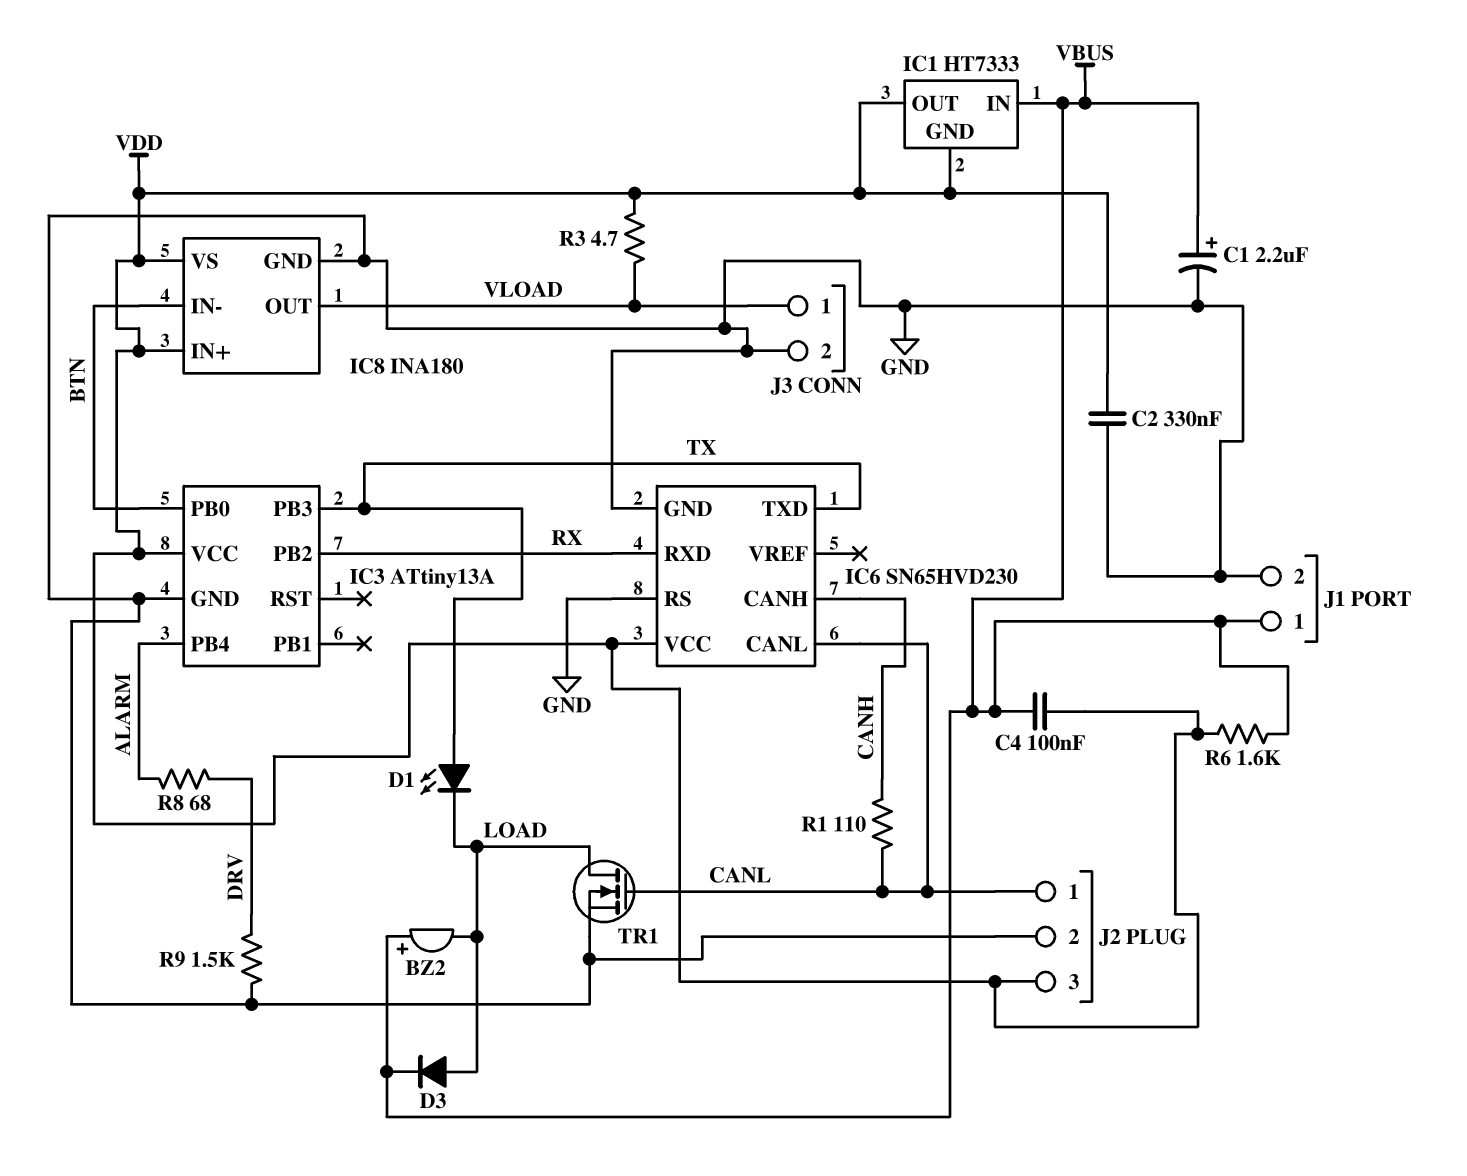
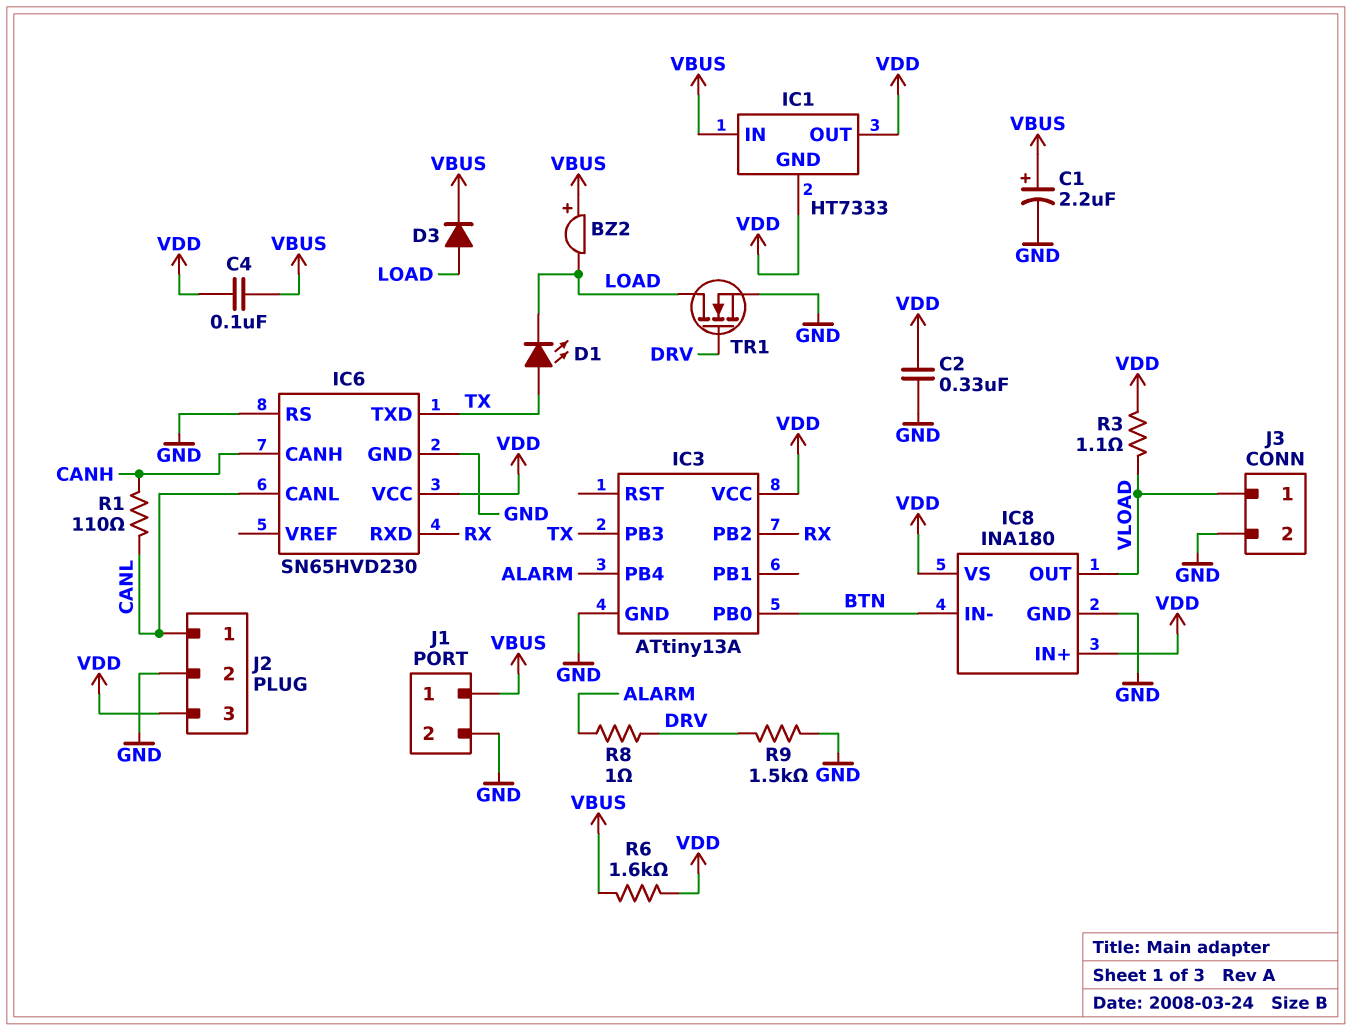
R3: 4.7 (VDD, VLOAD) -> 1.1 (VDD, VLOAD)
R8: 68 (ALARM, DRV) -> 1 (ALARM, DRV)
TR1: NMOS (G CANL, D LOAD, S GND) -> NMOS (G DRV, D LOAD, S GND)

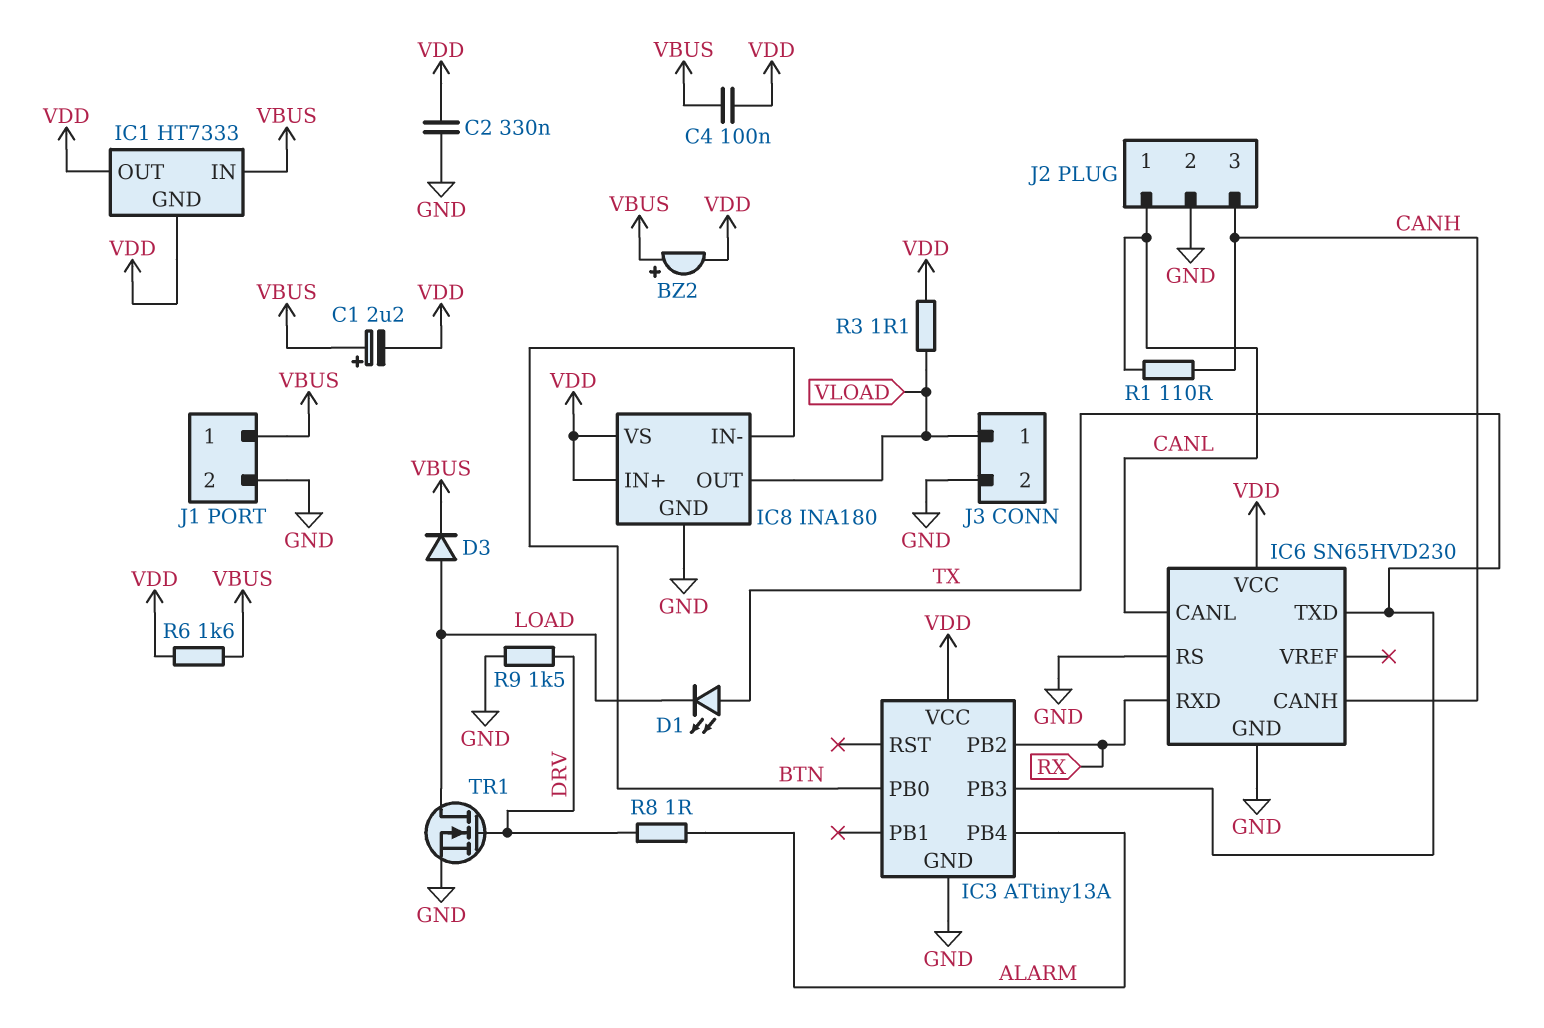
BZ2: buzzer (plus VBUS, minus LOAD) -> buzzer (plus VBUS, minus VDD)
C1: 2.2uF (plus VBUS, minus GND) -> 2.2uF (plus VBUS, minus VDD)
J2 pin 3: VDD -> CANH

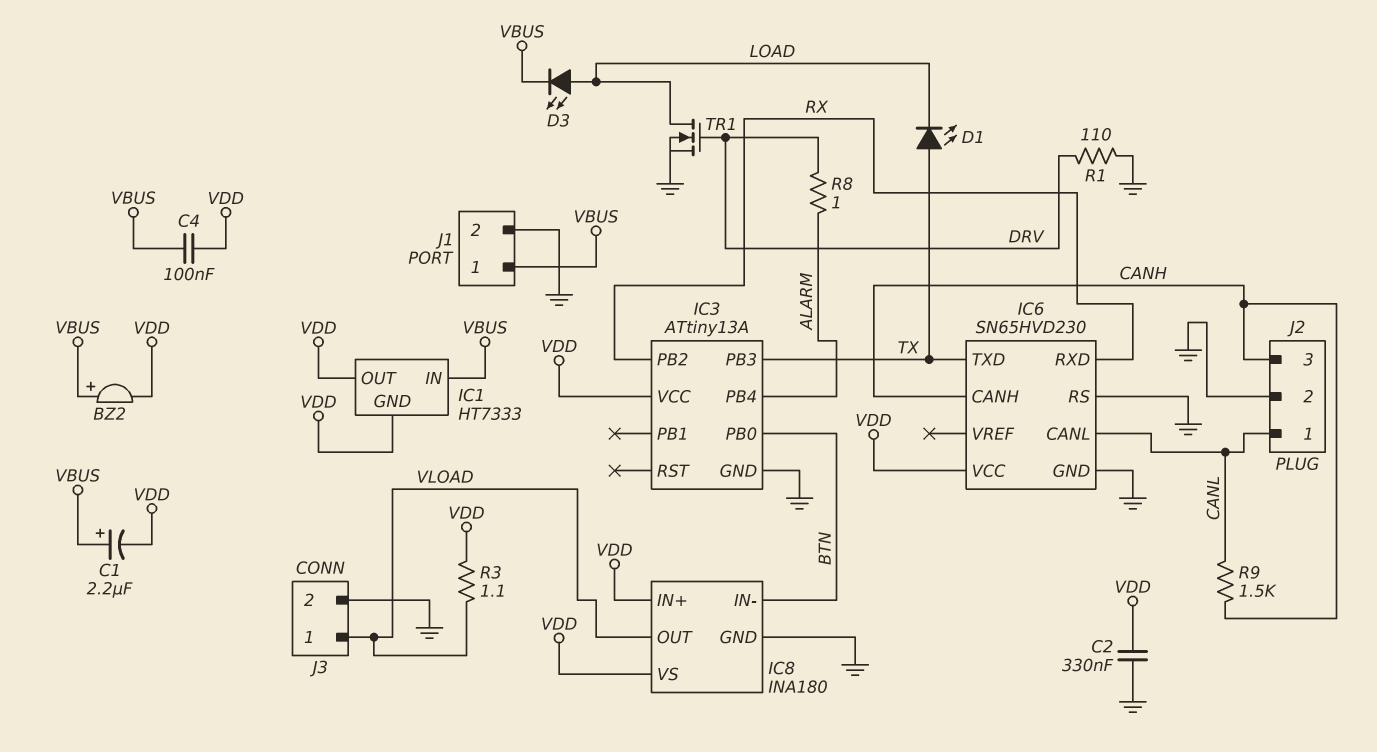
D3: diode (A LOAD, K VBUS) -> LED (A LOAD, K VBUS)
R1: 110 (CANH, CANL) -> 110 (DRV, GND)
R6: 1.6k (VBUS, VDD) -> none
R9: 1.5k (DRV, GND) -> 1.5k (CANH, CANL)

